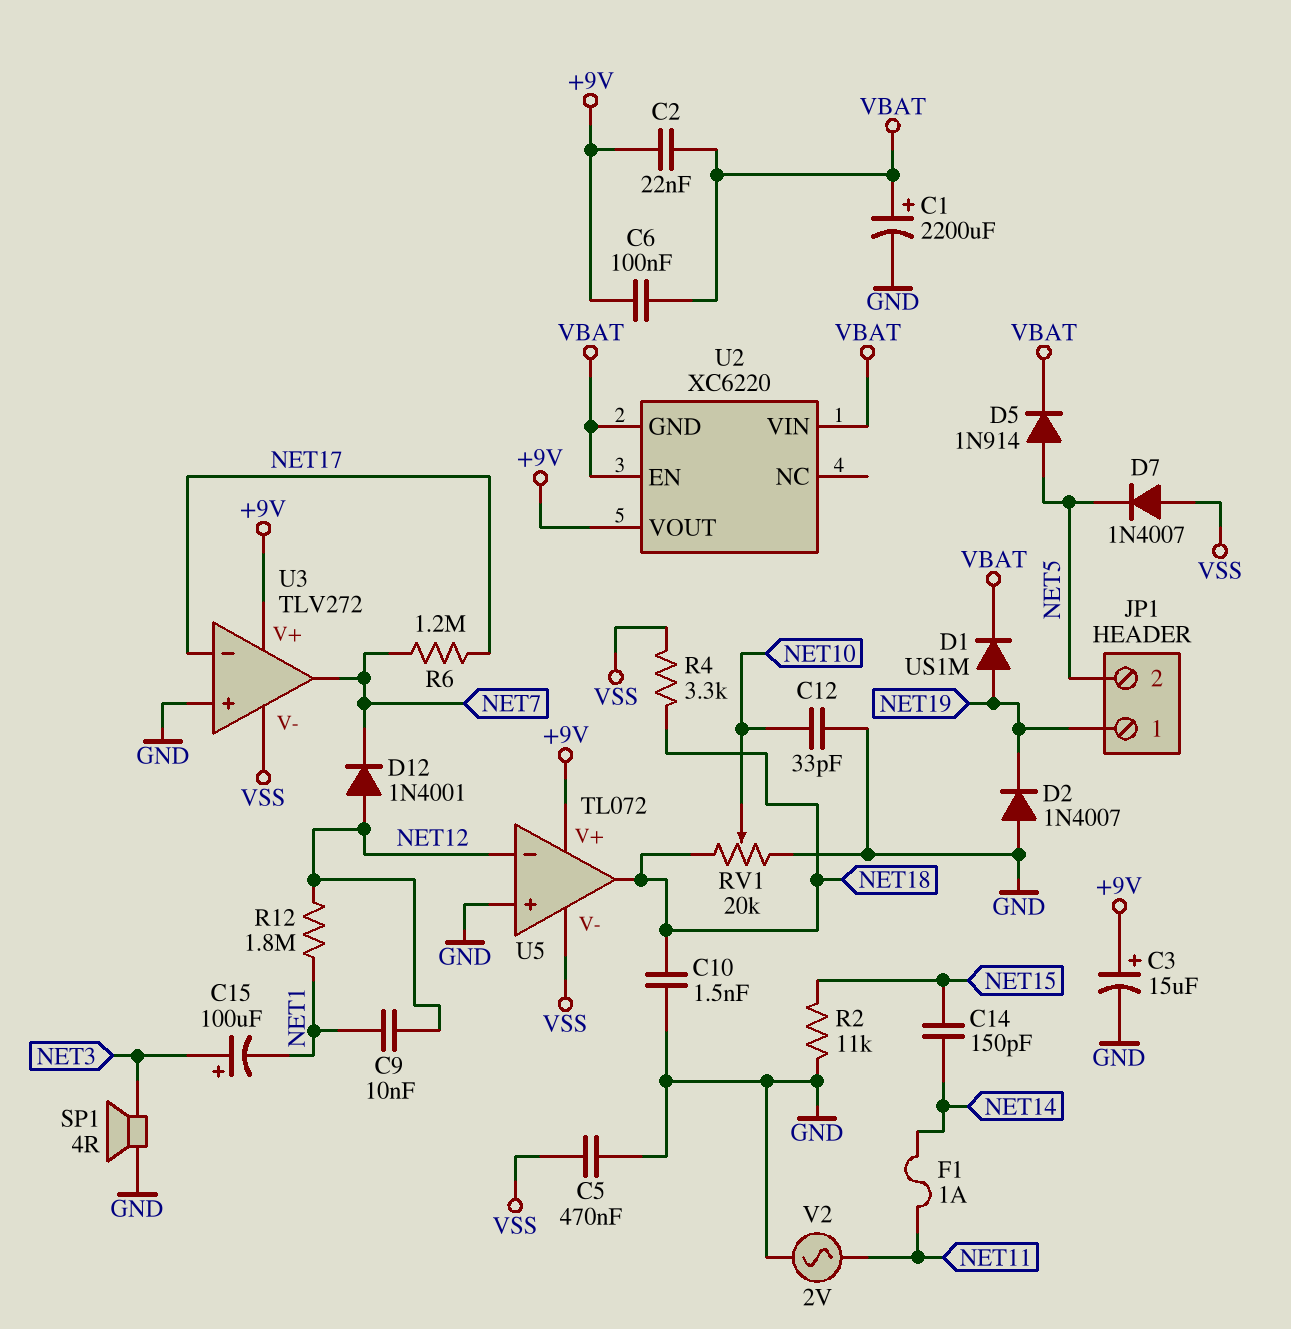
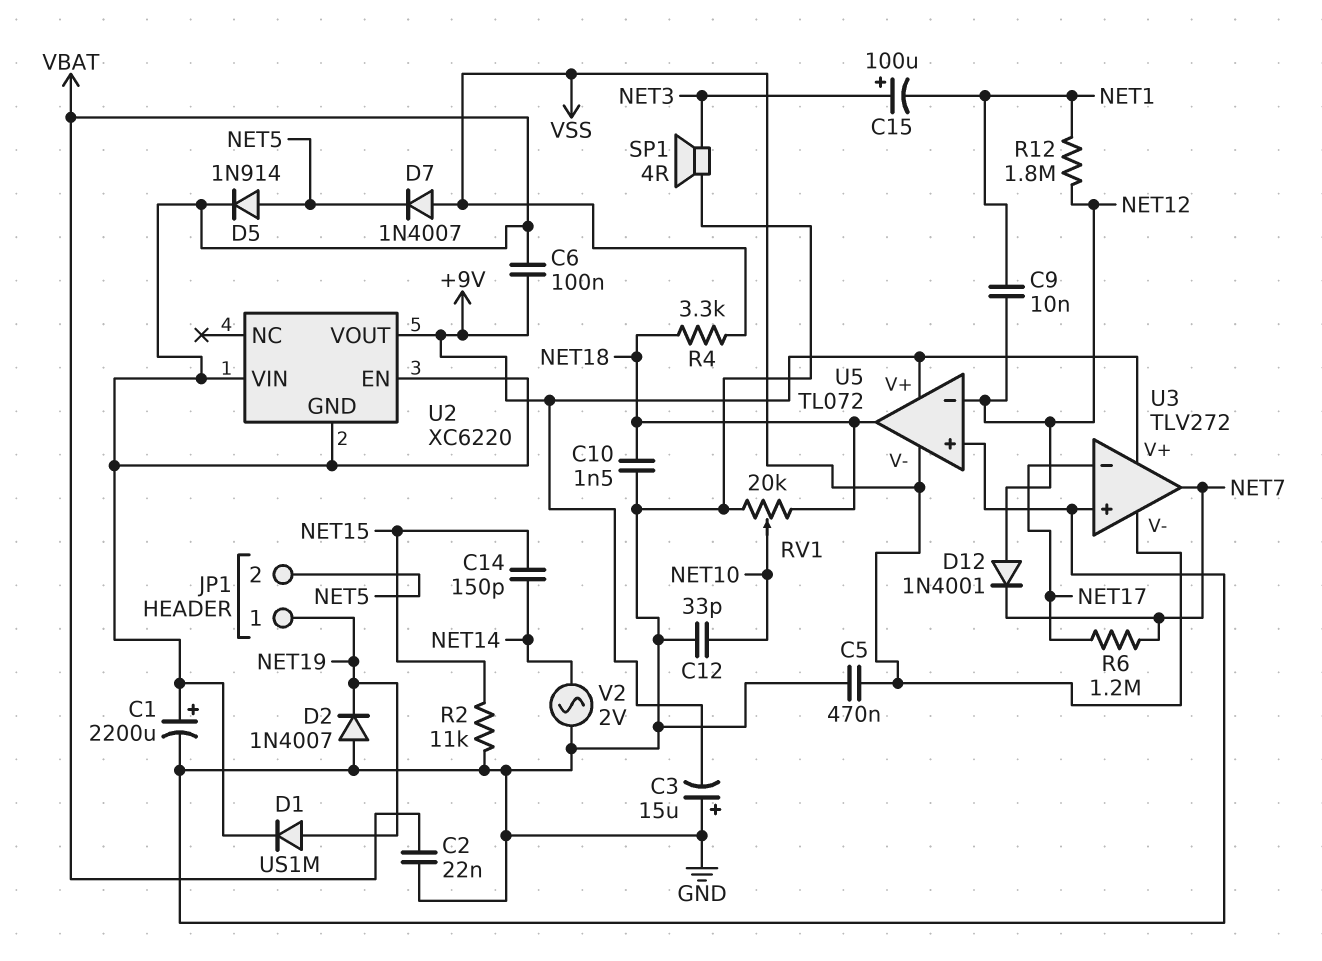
C2: 22nF (+9V, VBAT) -> 22nF (GND, VBAT)
C3: 15uF (plus +9V, minus GND) -> 15uF (plus GND, minus +9V)
F1: 1A (NET11, NET14) -> none
V2: AC 2V (GND, NET11) -> AC 2V (GND, NET14)

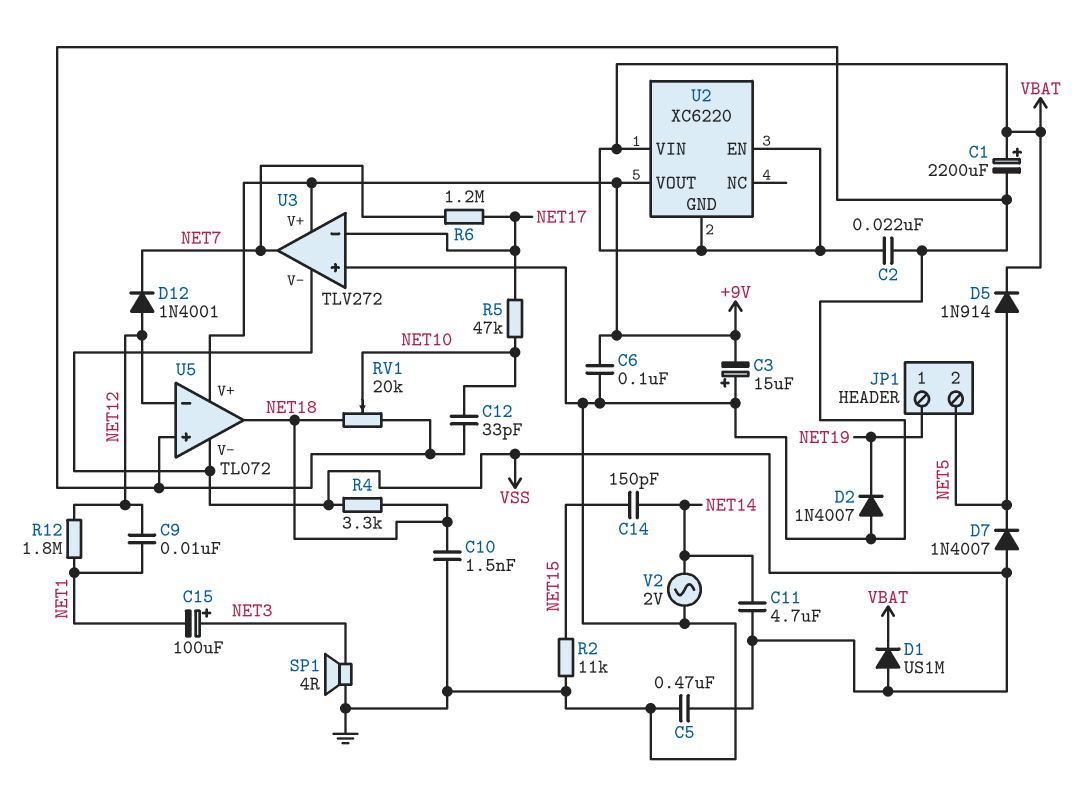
C6: 100nF (+9V, VBAT) -> 100nF (+9V, GND)
C11: none -> 4.7uF (NET14, VSS)
D1: diode US1M (A NET19, K VBAT) -> diode US1M (A VSS, K VBAT)
R5: none -> 47k (NET10, NET17)

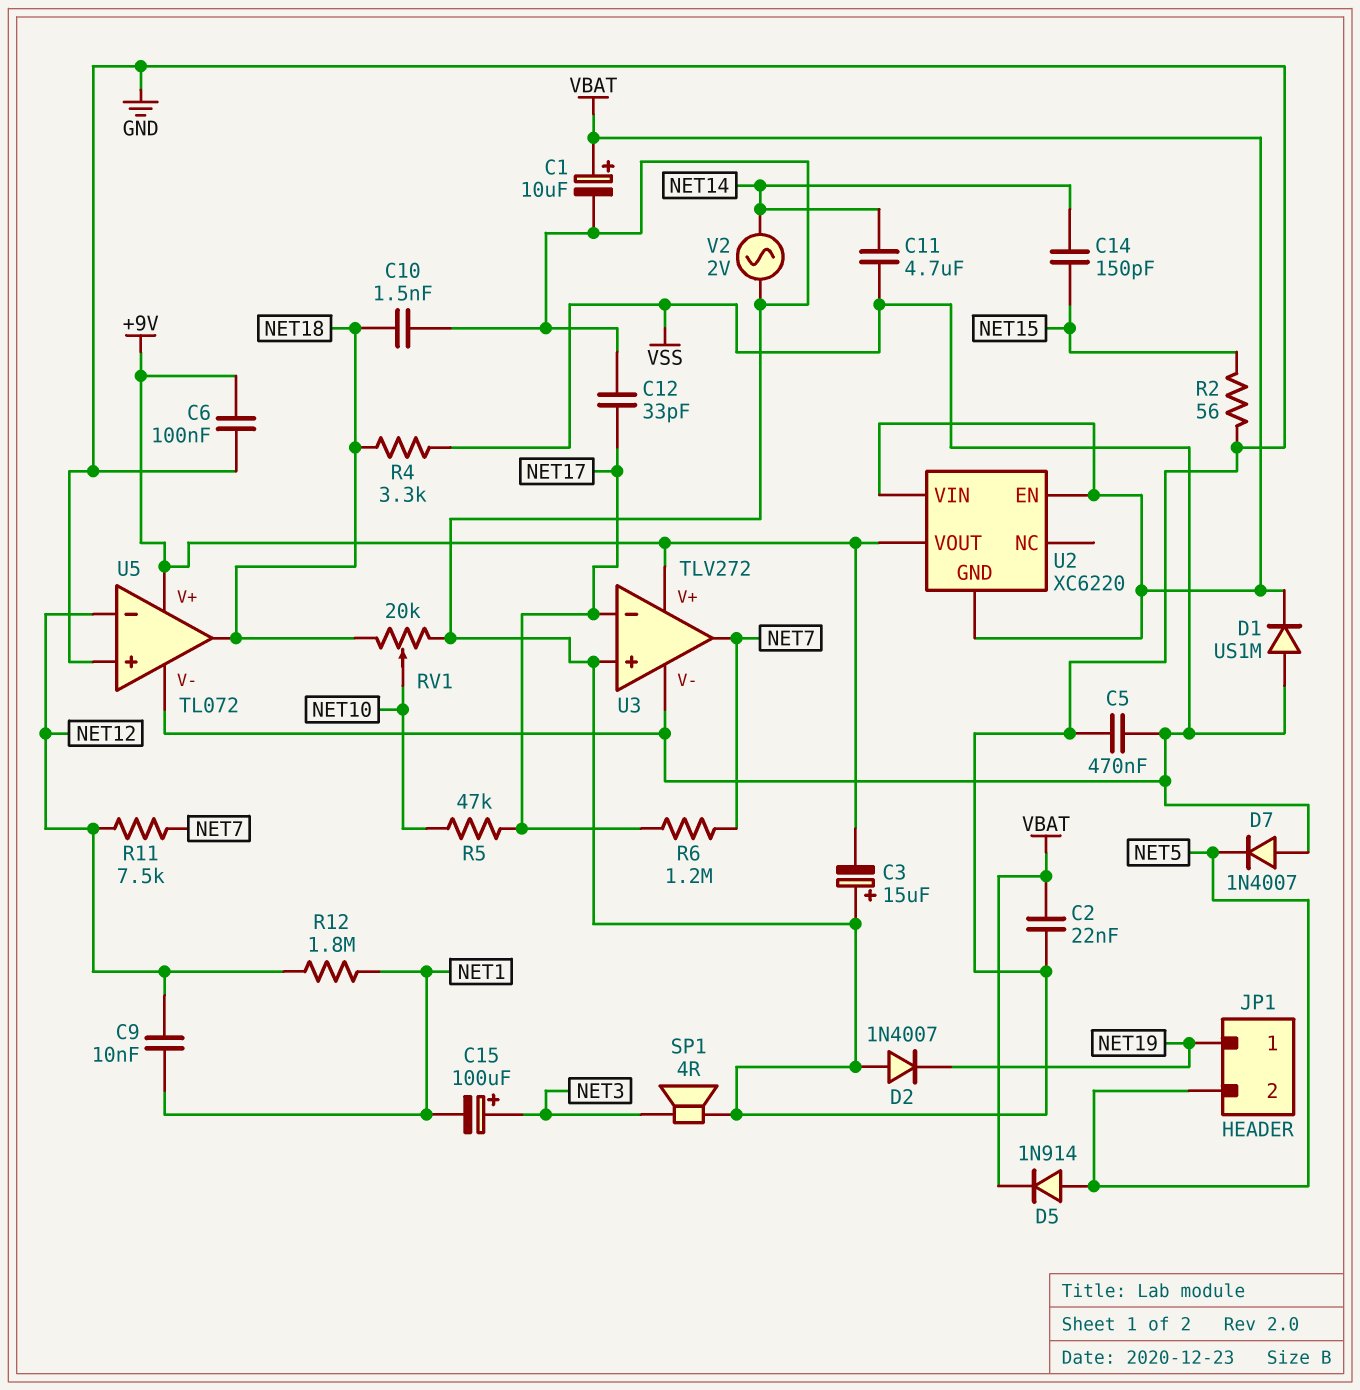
C1: 2200uF (plus VBAT, minus GND) -> 10uF (plus VBAT, minus GND)
C12: 33pF (GND, NET10) -> 33pF (GND, NET17)
D12: diode 1N4001 (A NET12, K NET7) -> none
R2: 11k (GND, NET15) -> 56 (GND, NET15)
R11: none -> 7.5k (NET7, NET12)

